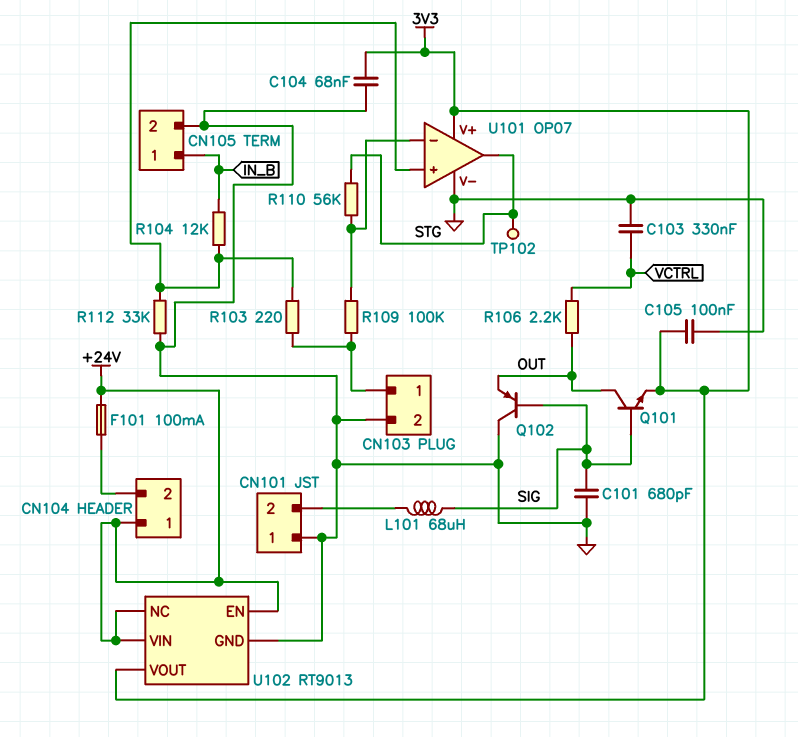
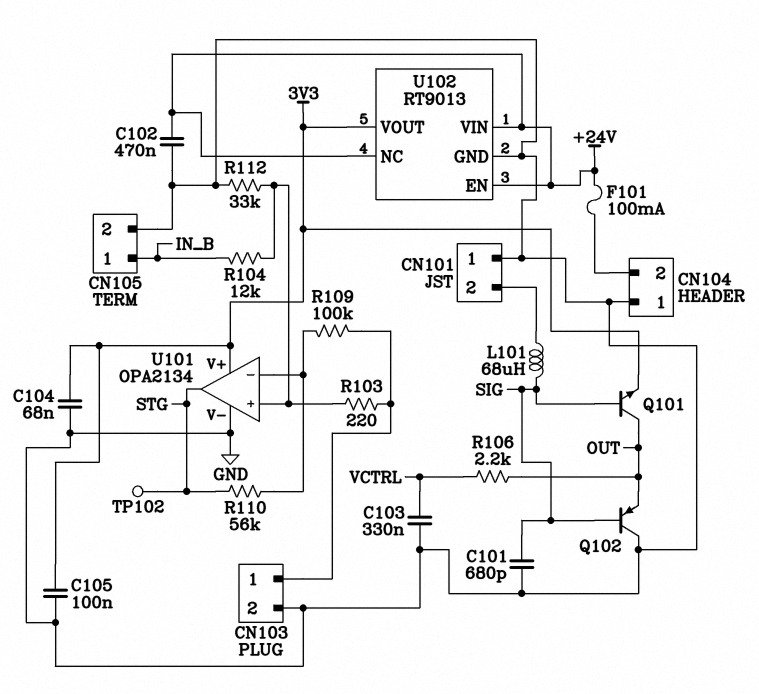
C102: none -> 470nF (+24V, GND)
CN104 pin 1: +24V -> GND
U101: OP07 -> OPA2134

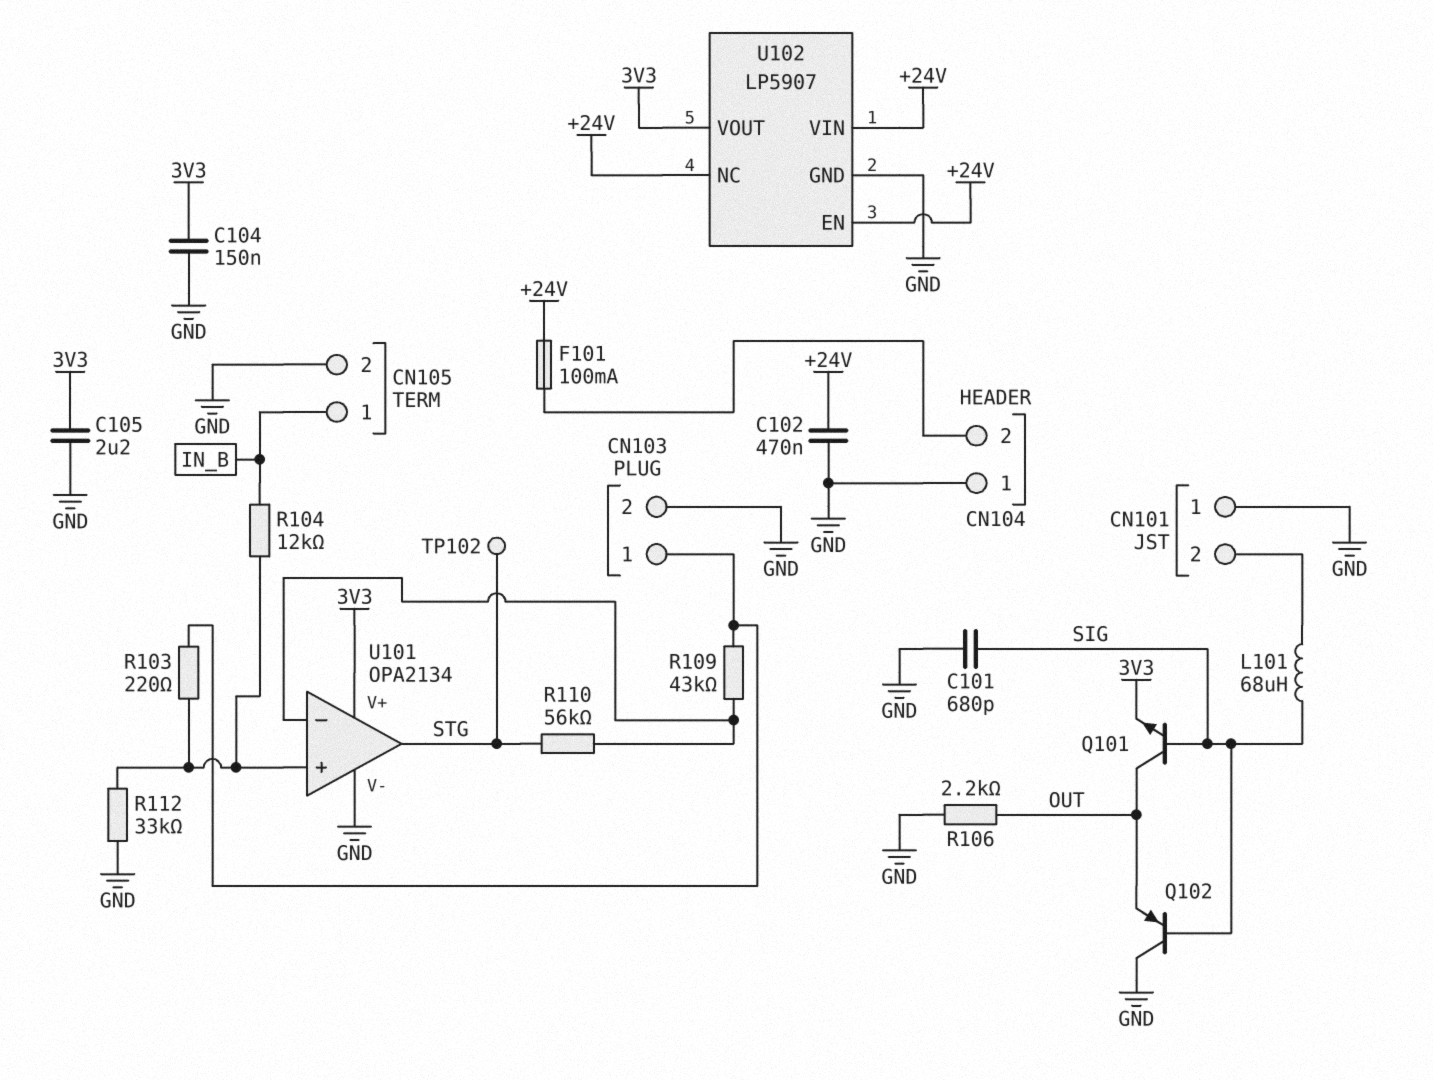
C103: 330nF (GND, VCTRL) -> none
C104: 68nF (3V3, GND) -> 150nF (3V3, GND)
C105: 100nF (3V3, GND) -> 2.2uF (3V3, GND)
R106: 2.2k (OUT, VCTRL) -> 2.2k (GND, OUT)
R109: 100k (CN103/1, U101/in-) -> 43k (CN103/1, U101/in-)
U102: RT9013 -> LP5907

